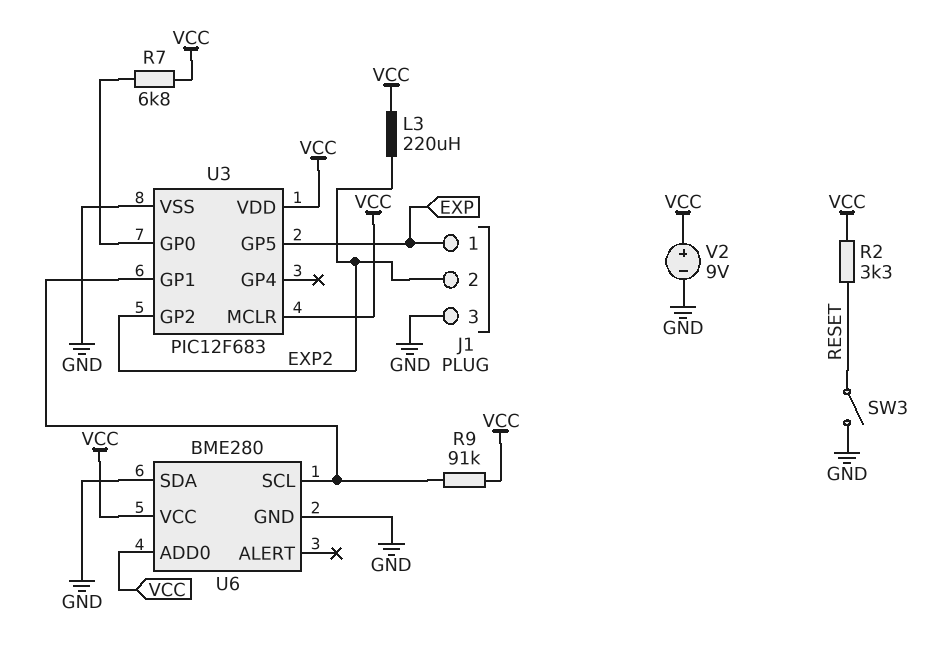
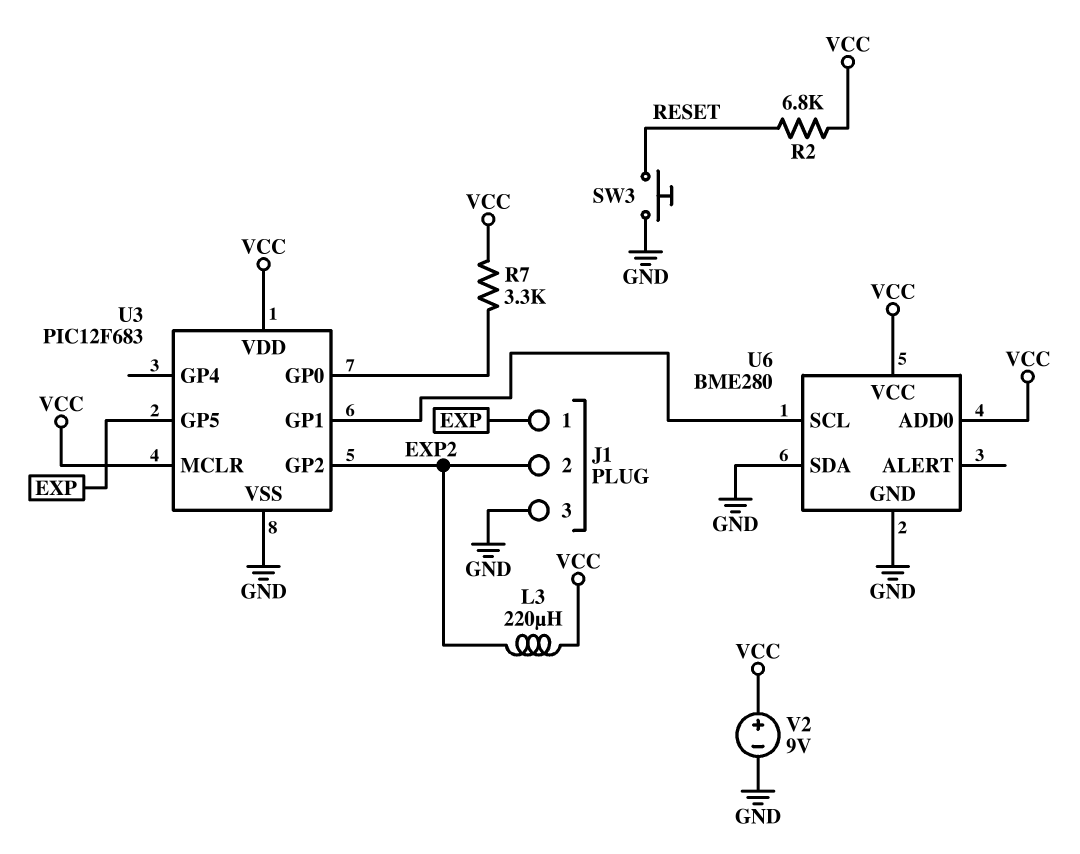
R2: 3.3k (RESET, VCC) -> 6.8k (RESET, VCC)
R7: 6.8k (U3/GP0, VCC) -> 3.3k (U3/GP0, VCC)
R9: 91k (U3/GP1, VCC) -> none
SW3: switch (GND, RESET) -> button (GND, RESET)

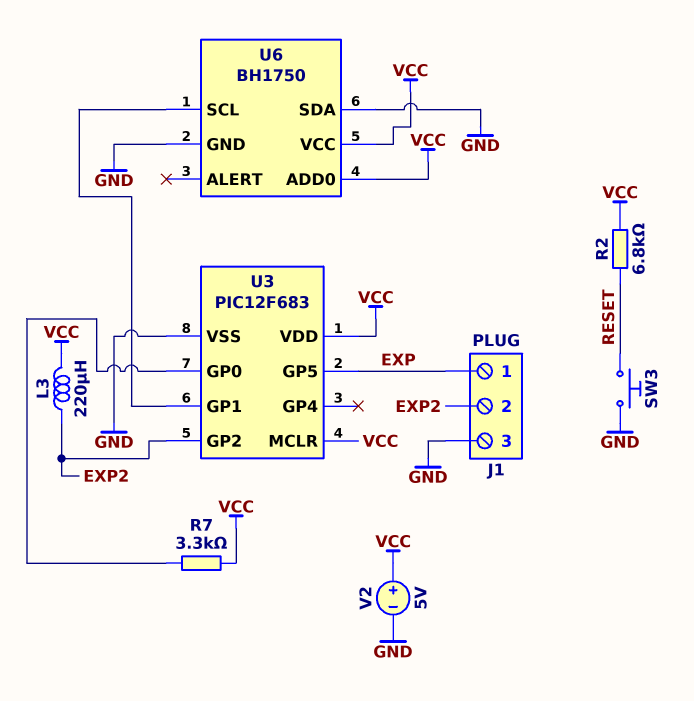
U6: BME280 -> BH1750
V2: 9V (plus VCC, minus GND) -> 5V (plus VCC, minus GND)

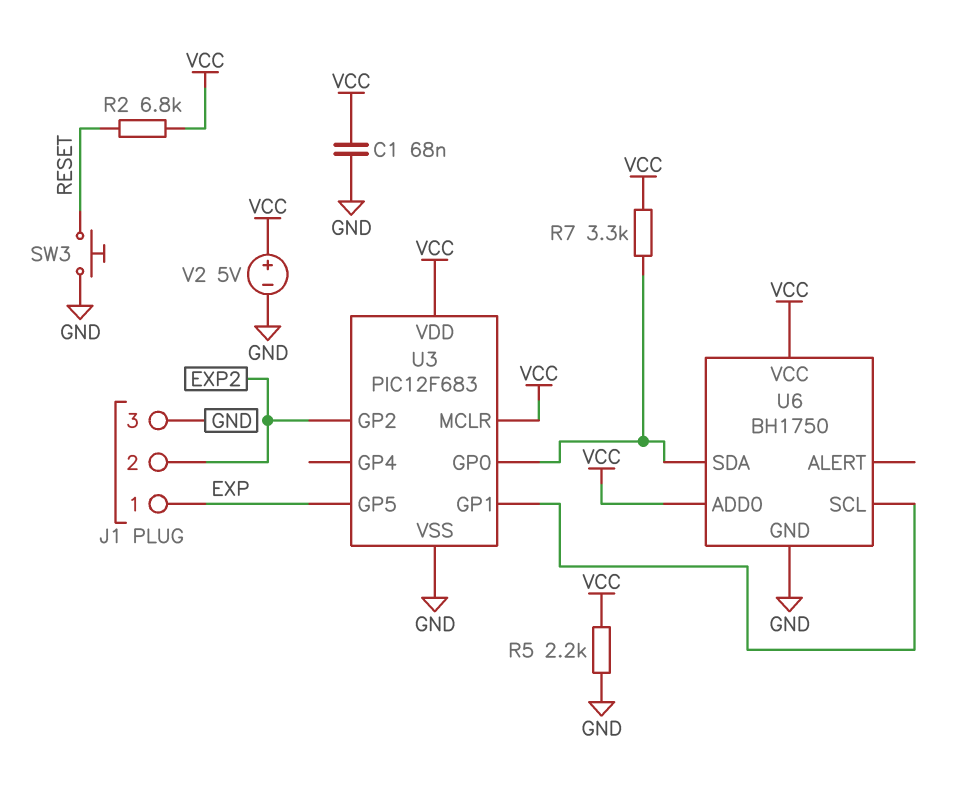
C1: none -> 68nF (GND, VCC)
L3: 220uH (EXP2, VCC) -> none
R5: none -> 2.2k (GND, VCC)
U6 pin SDA: GND -> U3/GP0

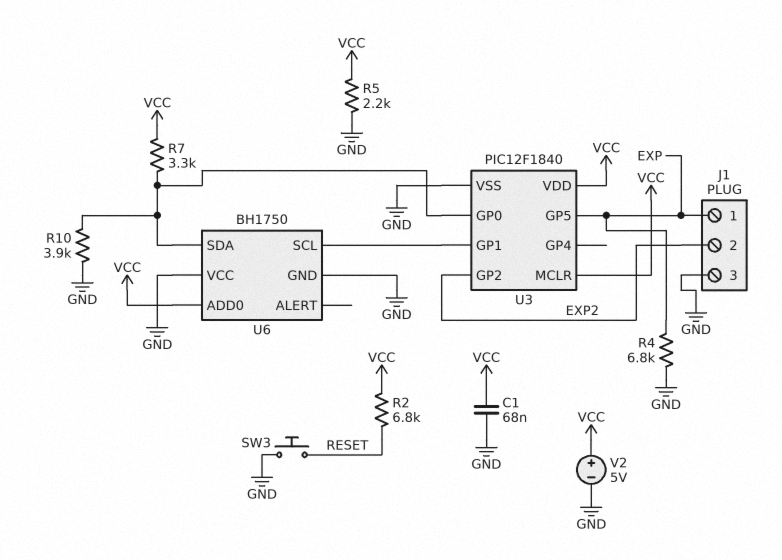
R4: none -> 6.8k (EXP, GND)
R10: none -> 3.9k (GND, U3/GP0)
U3: PIC12F683 -> PIC12F1840
U6 pin VCC: VCC -> GND

